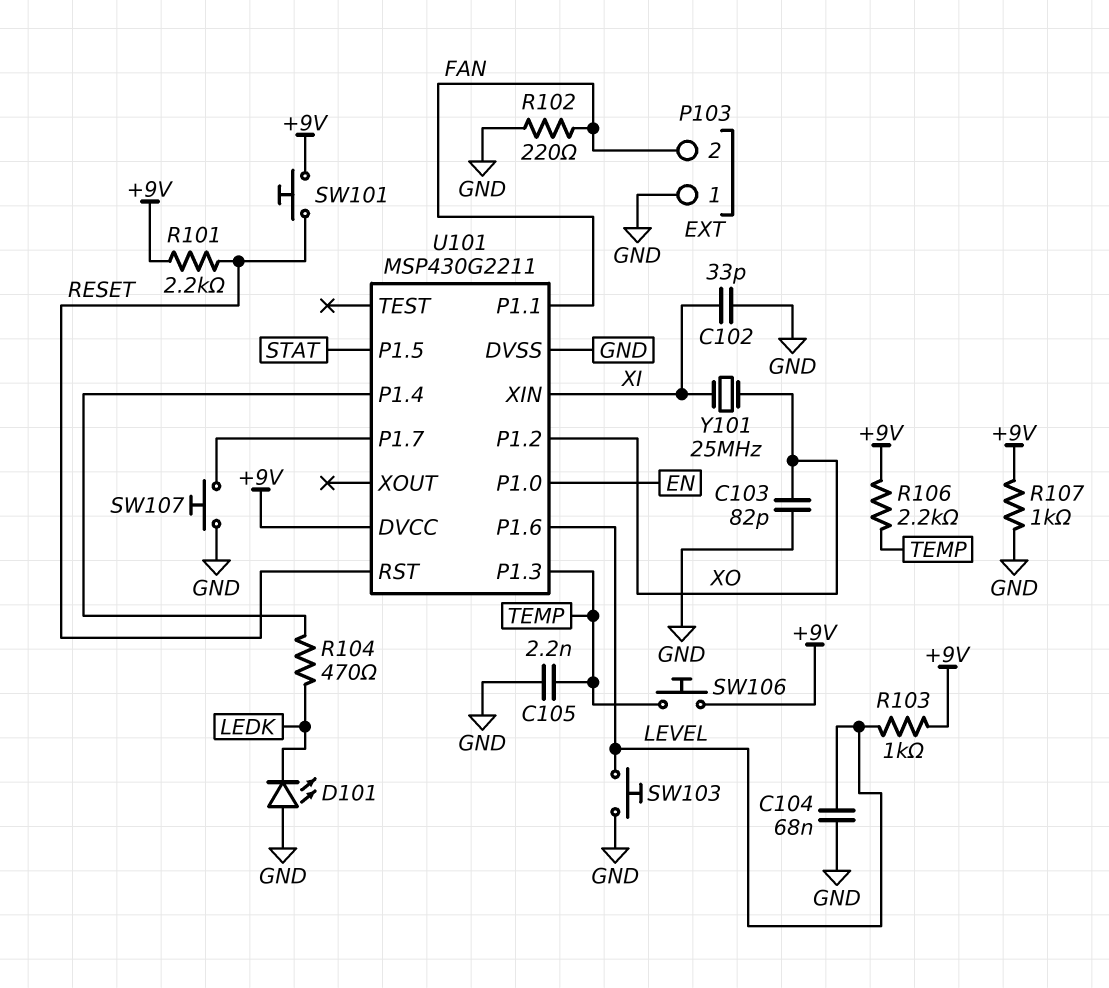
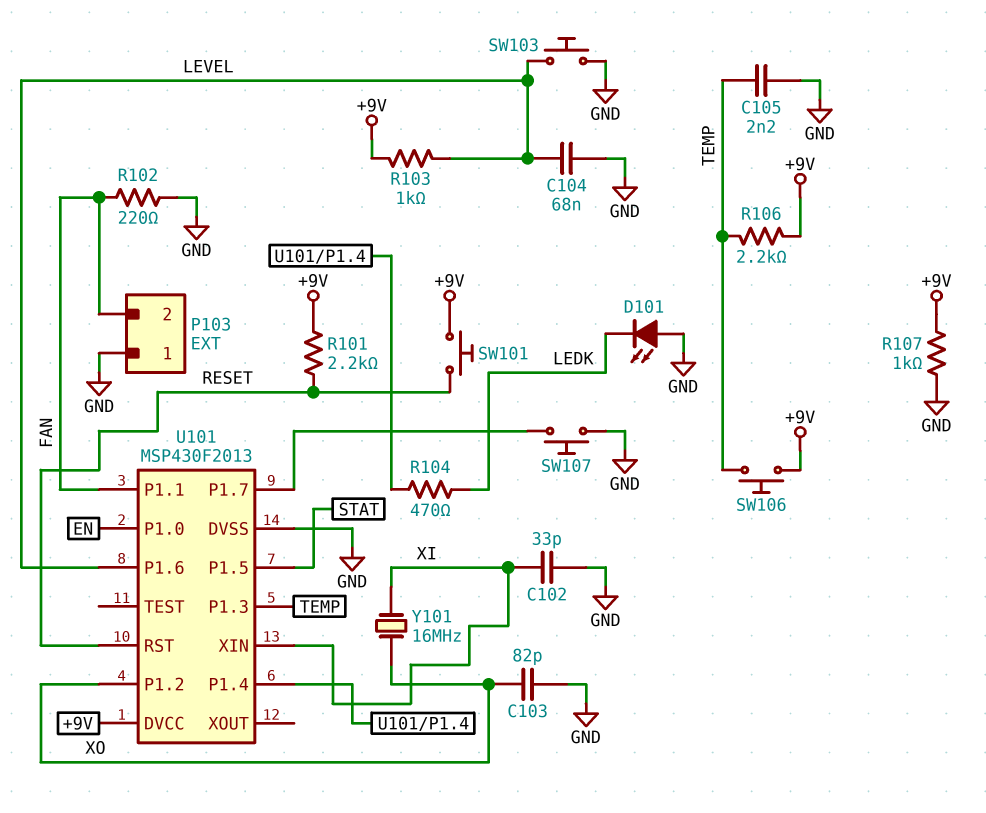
U101: MSP430G2211 -> MSP430F2013
Y101: 25MHz (XI, XO) -> 16MHz (XI, XO)

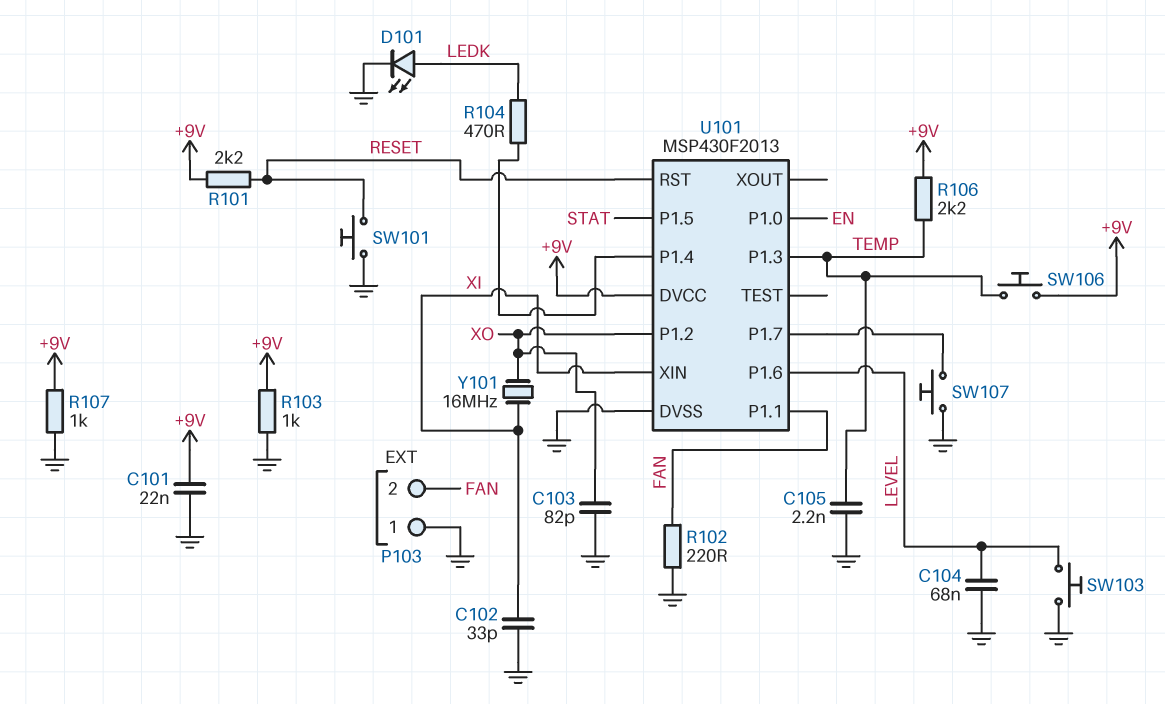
C101: none -> 22nF (+9V, GND)
D101: LED (A GND, K LEDK) -> LED (A LEDK, K GND)
R103: 1k (+9V, LEVEL) -> 1k (+9V, GND)
SW101: button (+9V, RESET) -> button (GND, RESET)

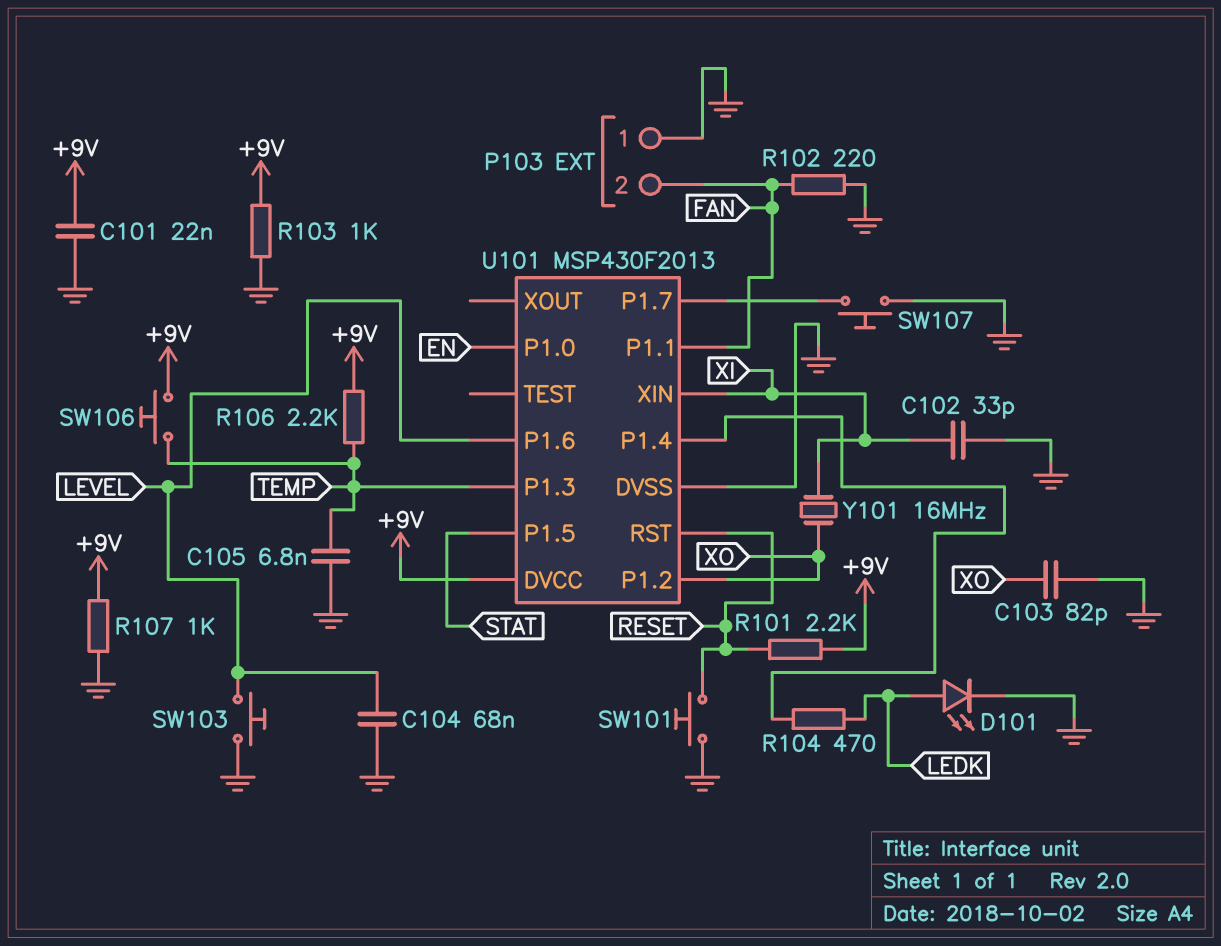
C105: 2.2nF (GND, TEMP) -> 6.8nF (GND, TEMP)

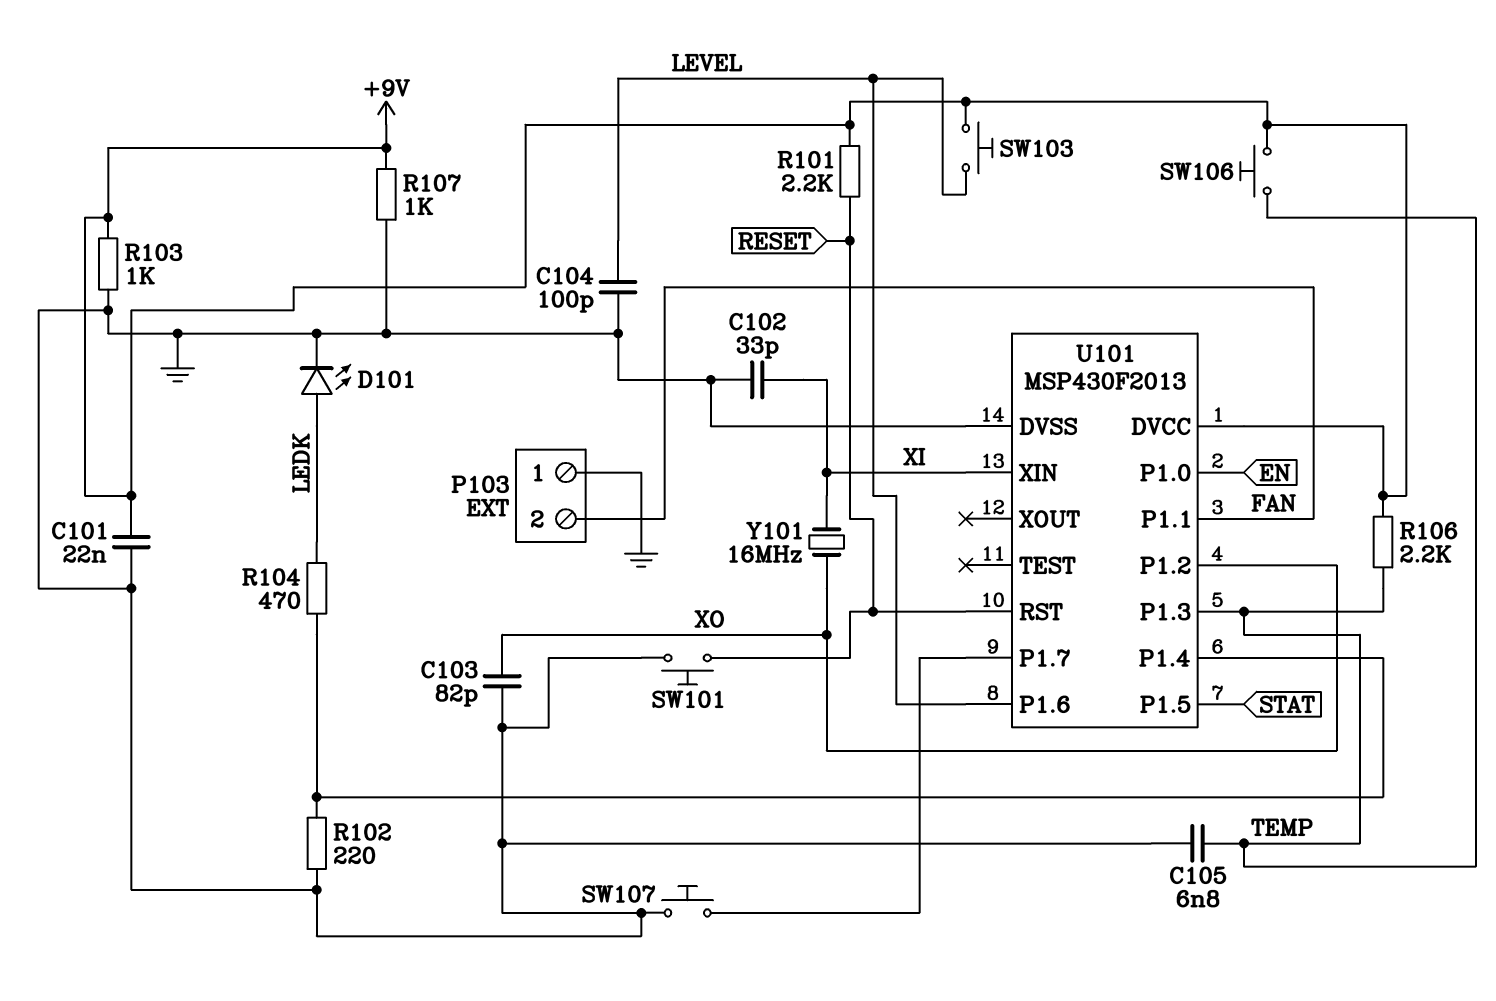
C104: 68nF (GND, LEVEL) -> 100pF (GND, LEVEL)
R102: 220 (FAN, GND) -> 220 (GND, U101/P1.4)
SW103: button (GND, LEVEL) -> button (+9V, LEVEL)

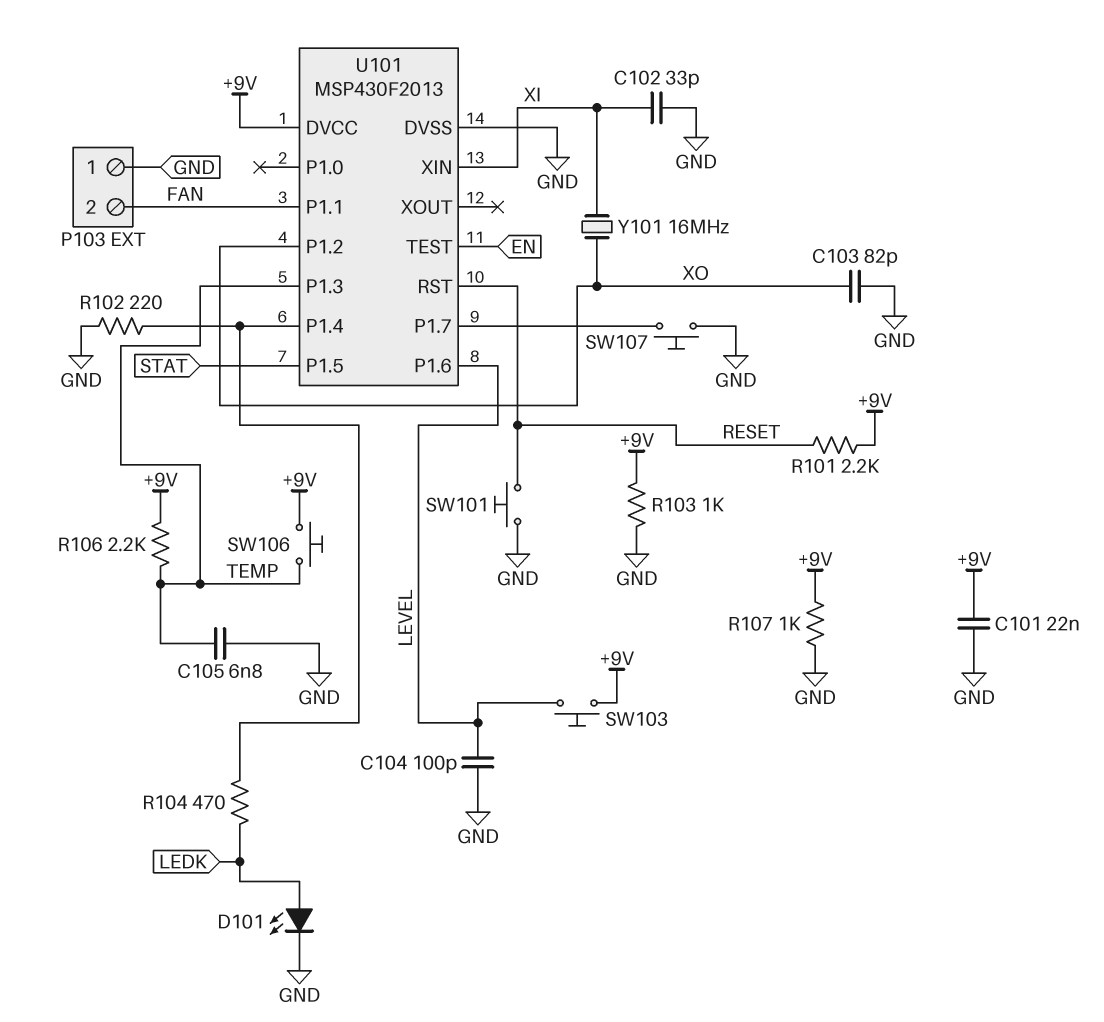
U101 pin P1.0: EN -> none
U101 pin TEST: none -> EN

